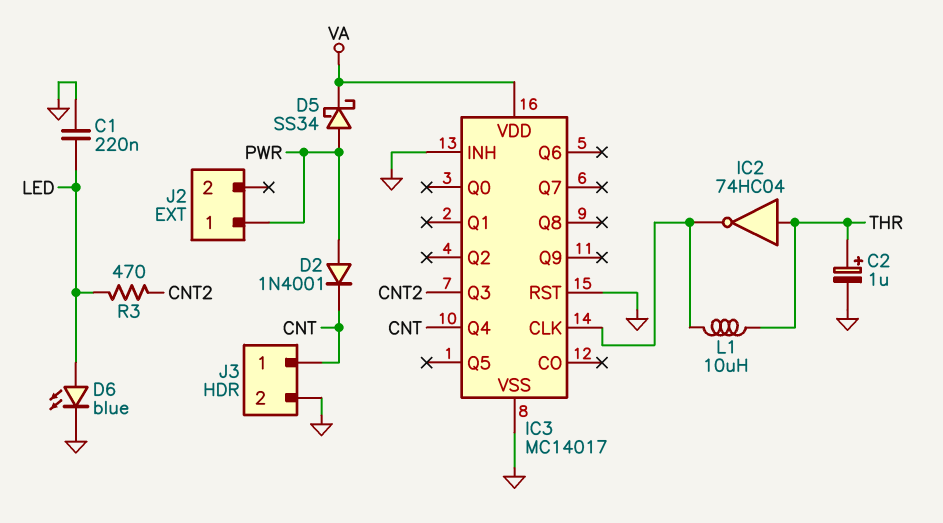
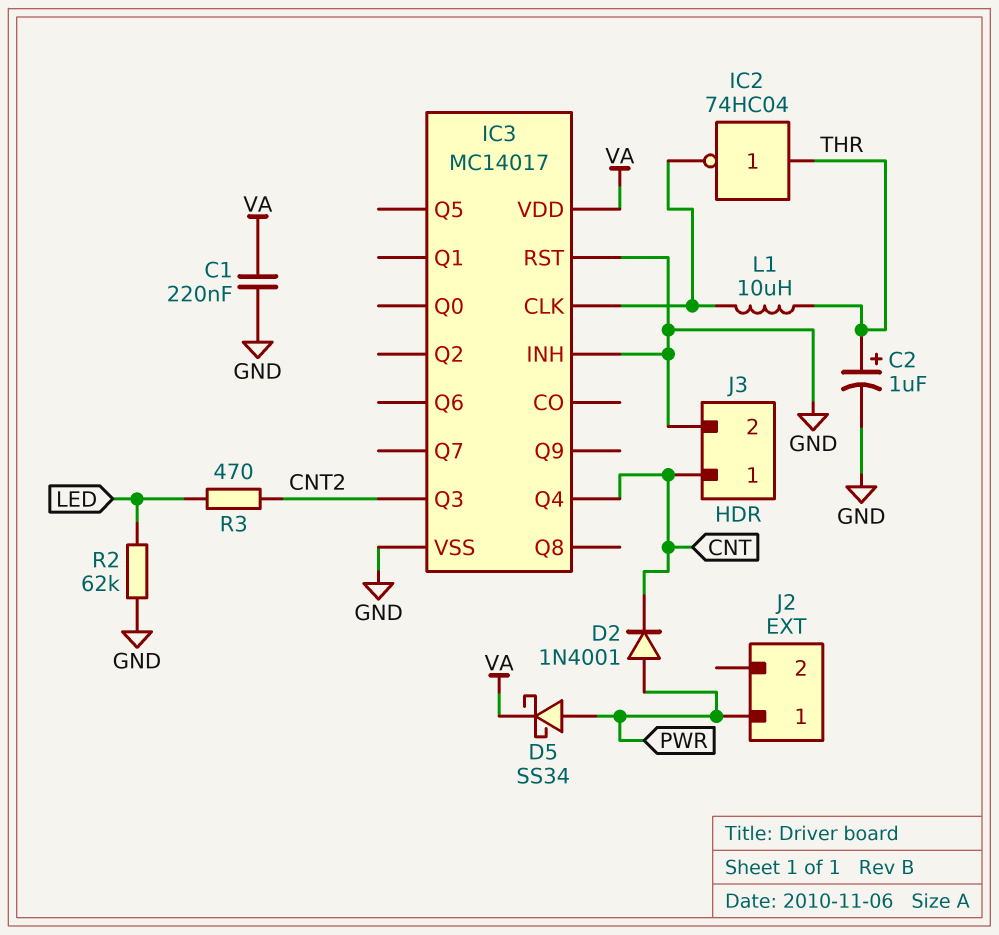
C1: 220nF (GND, LED) -> 220nF (GND, VA)
D6: LED blue (A LED, K GND) -> none
R2: none -> 62k (GND, LED)

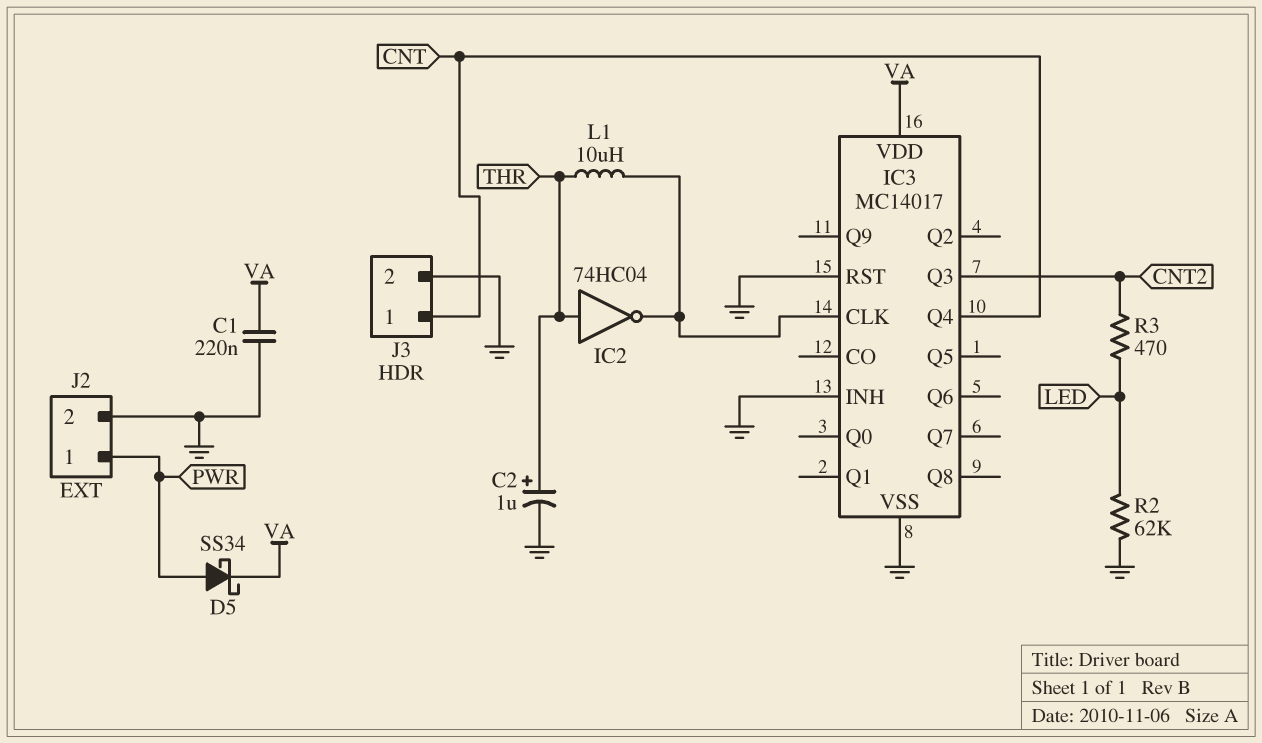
D2: diode 1N4001 (A PWR, K CNT) -> none
J2 pin 2: none -> GND

